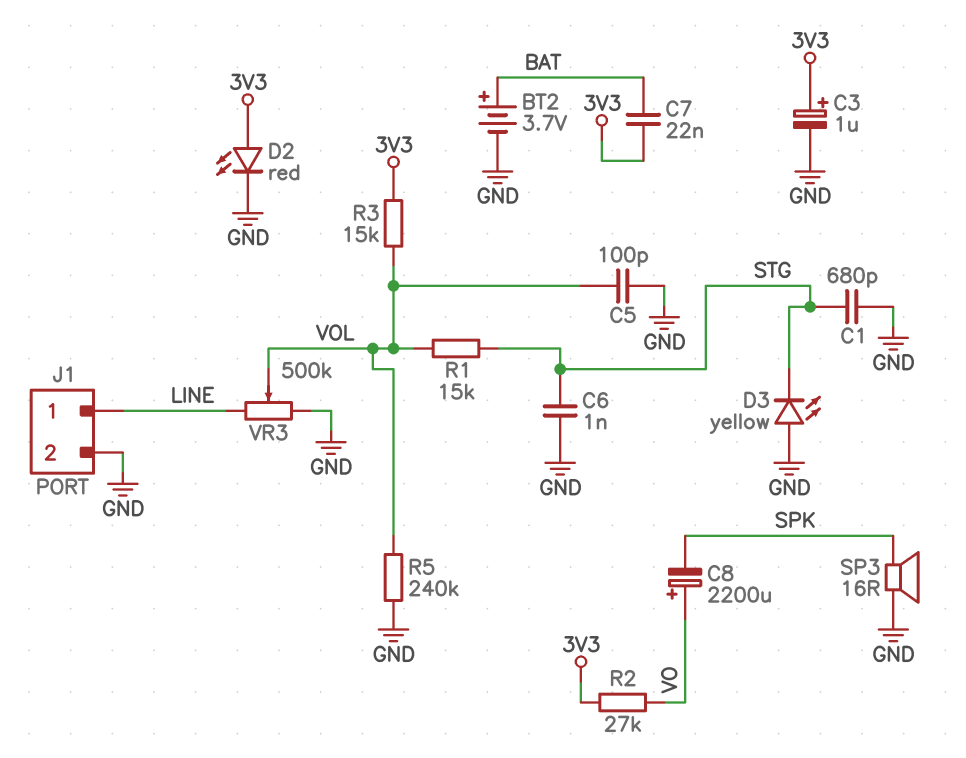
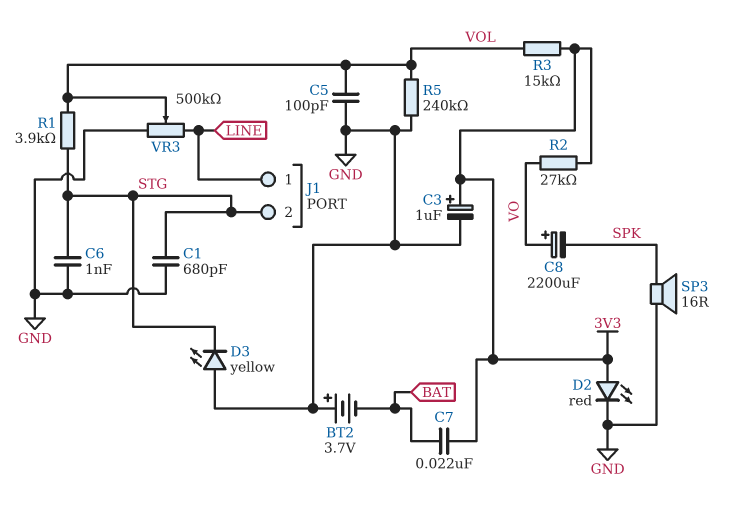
BT2: 3.7V (plus BAT, minus GND) -> 3.7V (plus GND, minus BAT)
J1 pin 2: GND -> STG
R1: 15k (STG, VOL) -> 3.9k (STG, VOL)

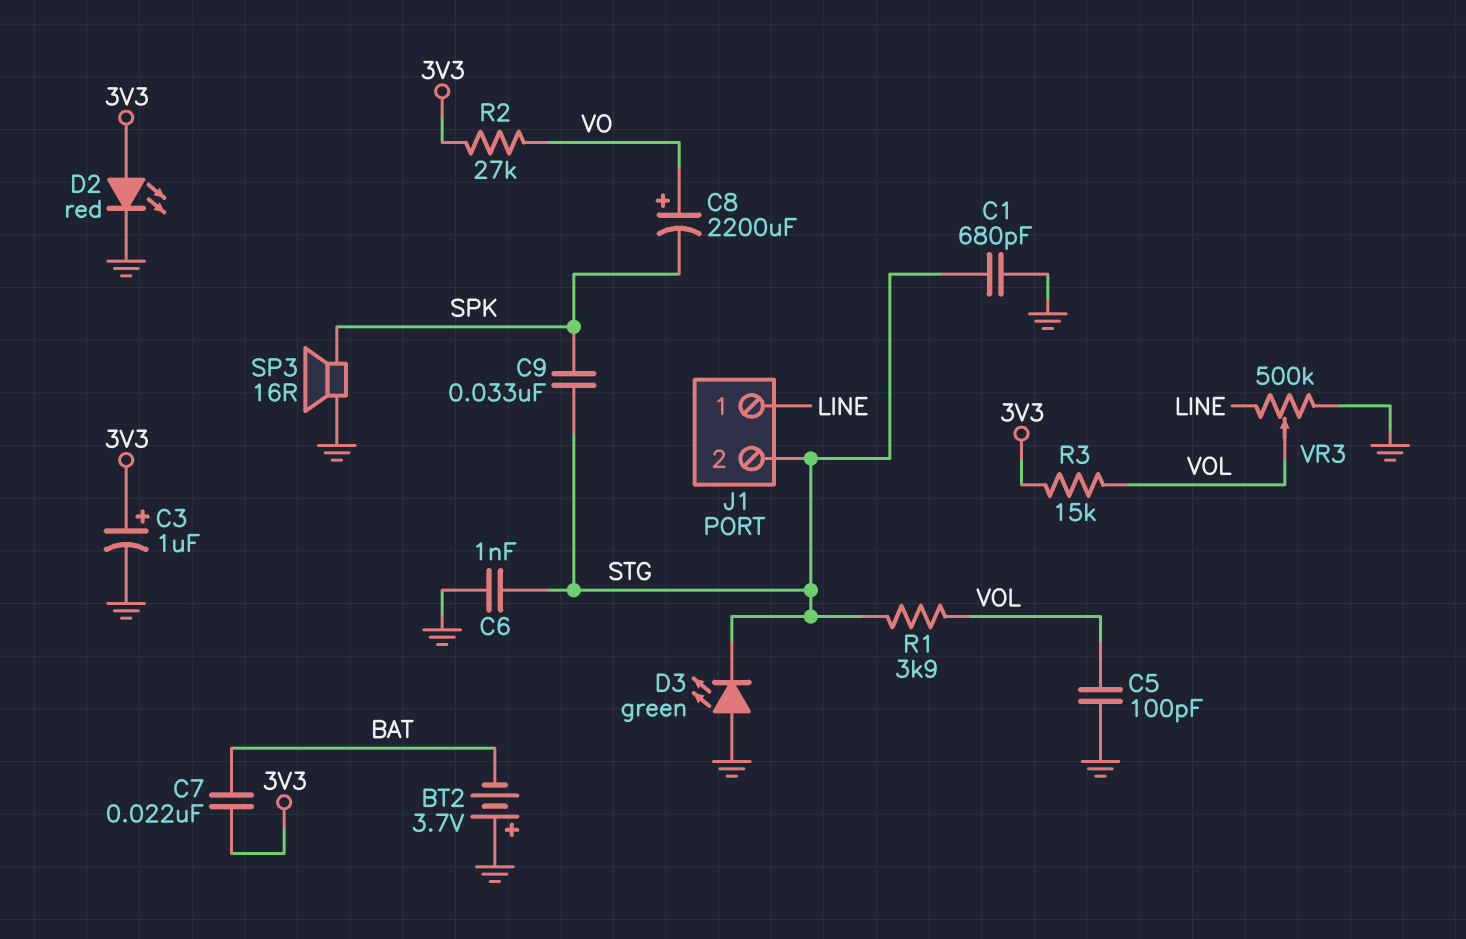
C9: none -> 33nF (SPK, STG)
D3: LED yellow (A GND, K STG) -> LED green (A GND, K STG)
R5: 240k (GND, VOL) -> none

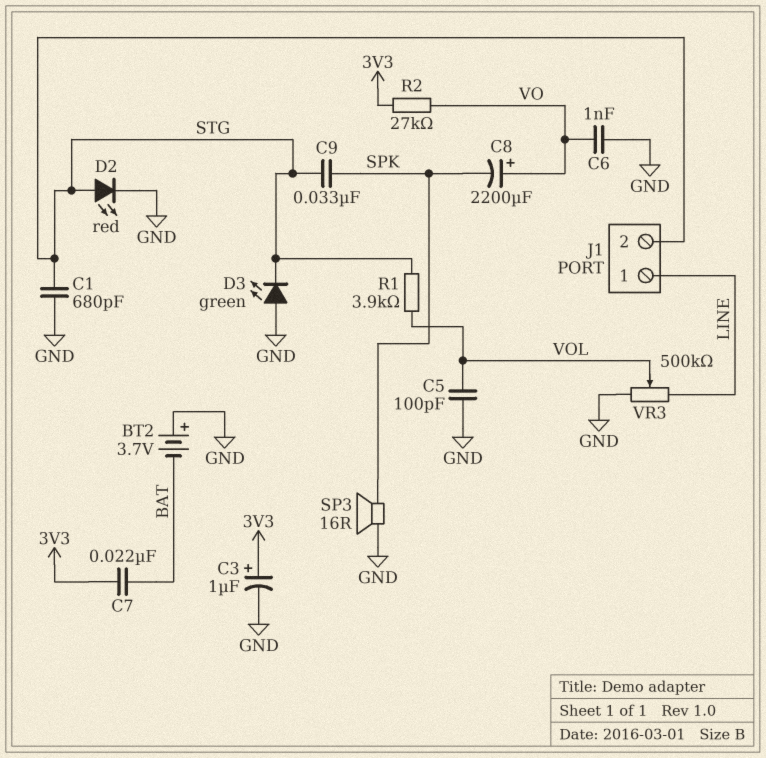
C6: 1nF (GND, STG) -> 1nF (GND, VO)
D2: LED red (A 3V3, K GND) -> LED red (A STG, K GND)
R3: 15k (3V3, VOL) -> none

